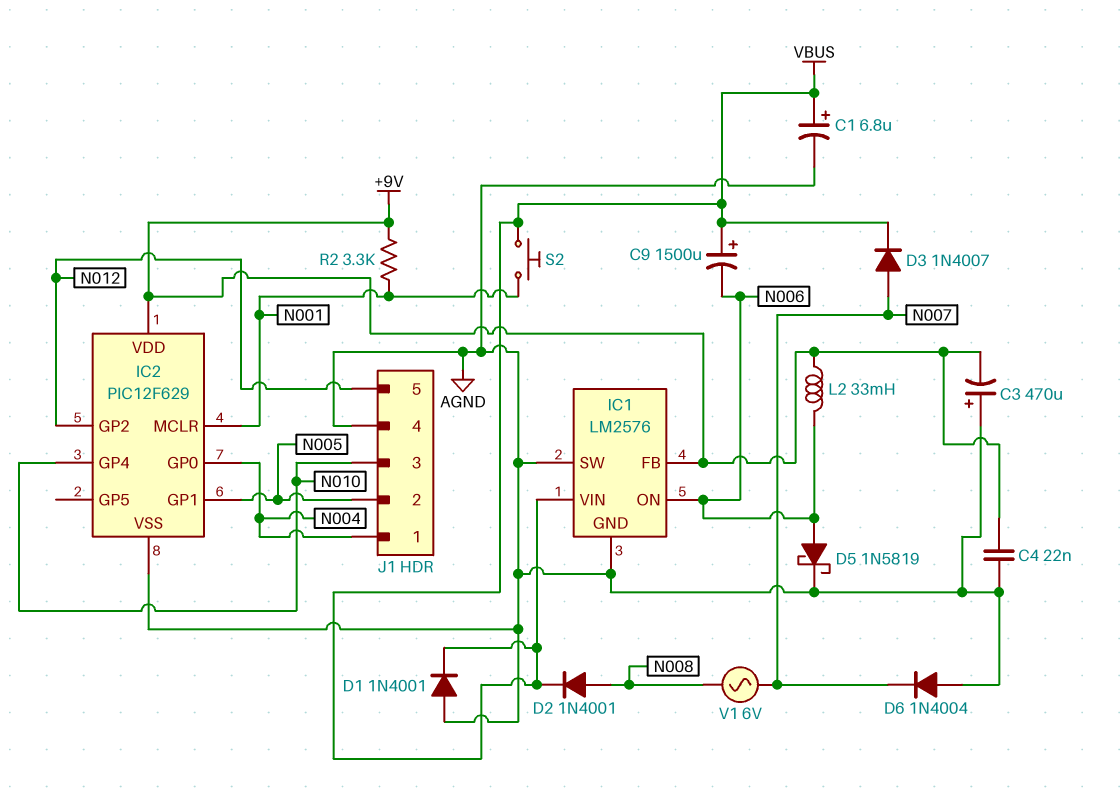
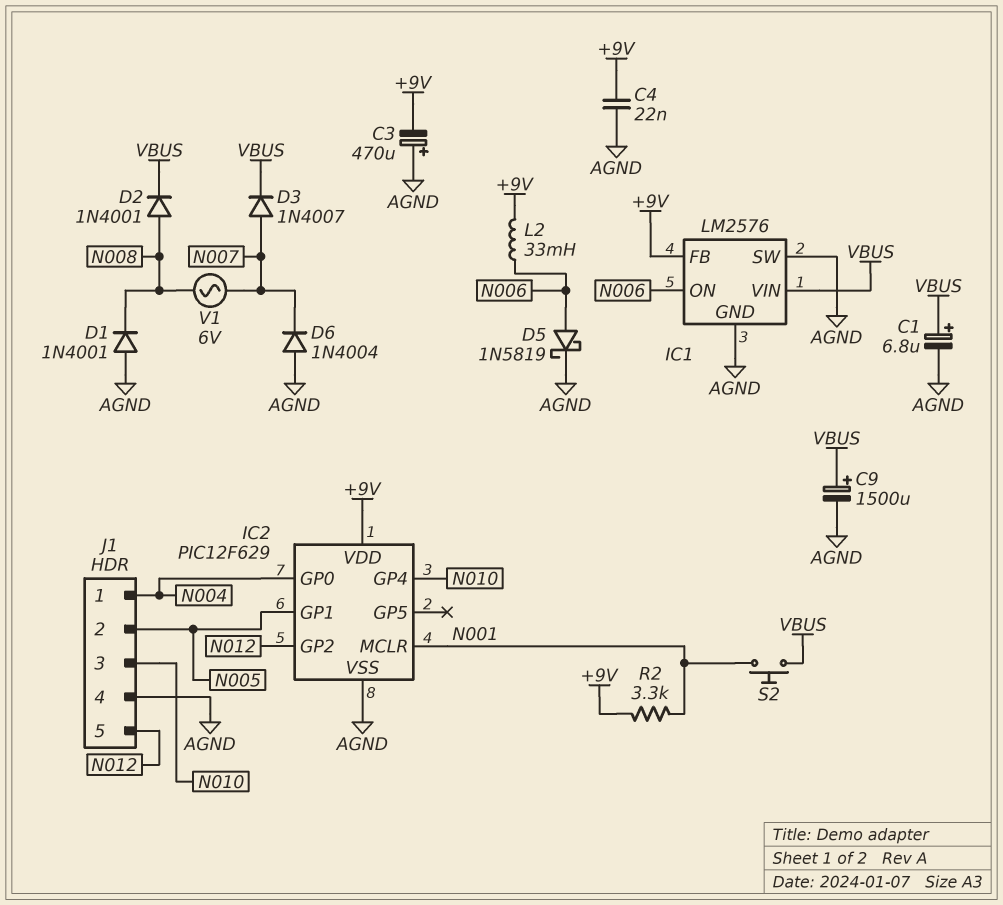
C9: 1500uF (plus VBUS, minus N006) -> 1500uF (plus VBUS, minus AGND)
D1: diode 1N4001 (A AGND, K VBUS) -> diode 1N4001 (A AGND, K N008)

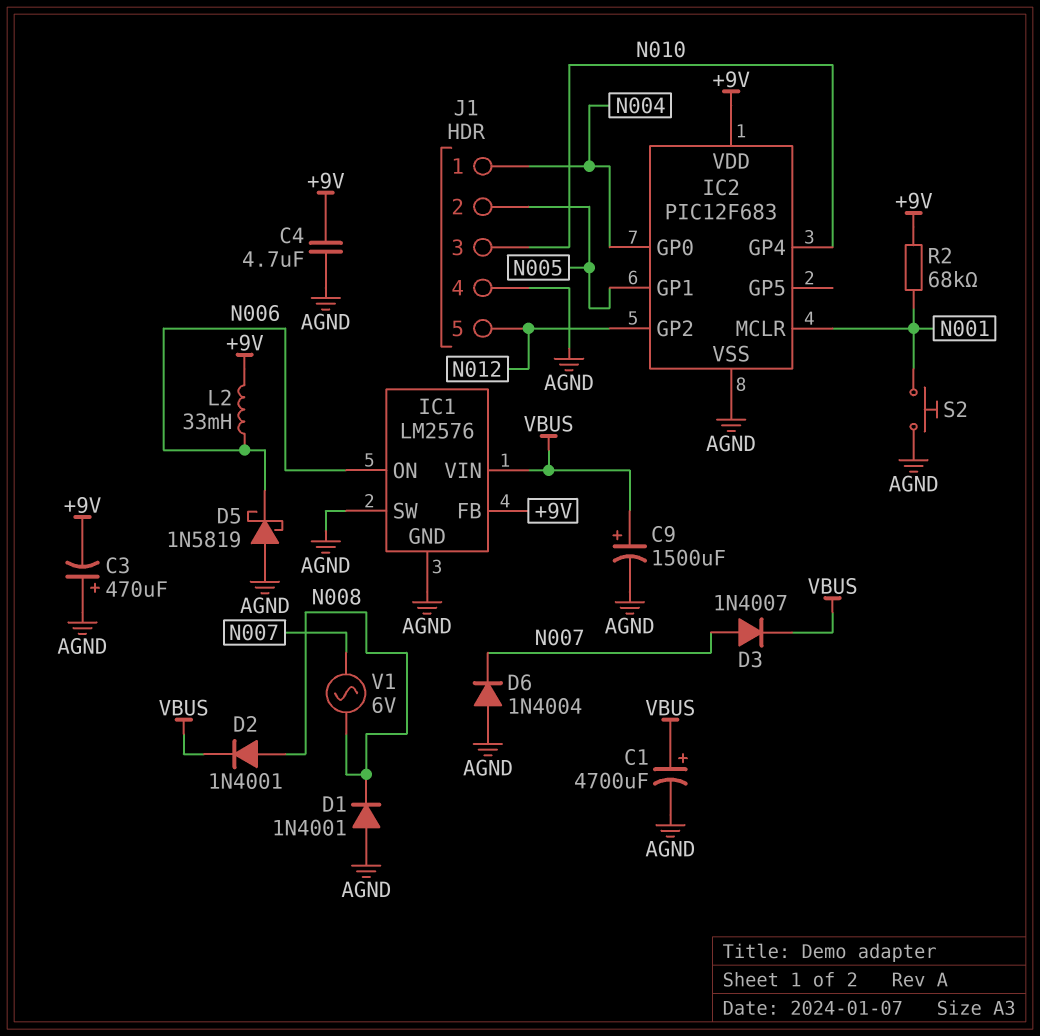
C1: 6.8uF (plus VBUS, minus AGND) -> 4700uF (plus VBUS, minus AGND)
C4: 22nF (+9V, AGND) -> 4.7uF (+9V, AGND)
D5: schottky 1N5819 (A N006, K AGND) -> schottky 1N5819 (A AGND, K N006)
IC2: PIC12F629 -> PIC12F683
R2: 3.3k (+9V, N001) -> 68k (+9V, N001)
S2: button (N001, VBUS) -> button (AGND, N001)

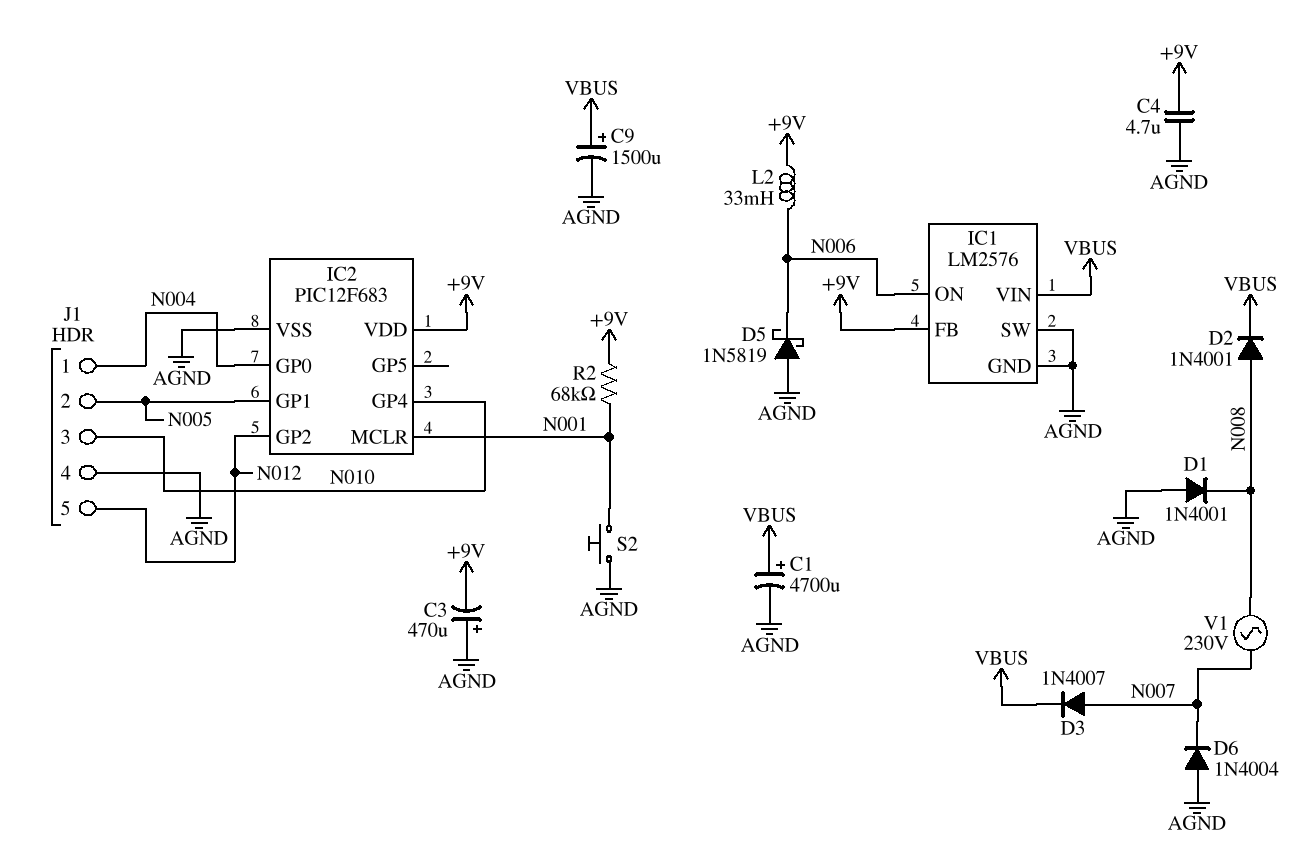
V1: AC 6V (N007, N008) -> AC 230V (N007, N008)

